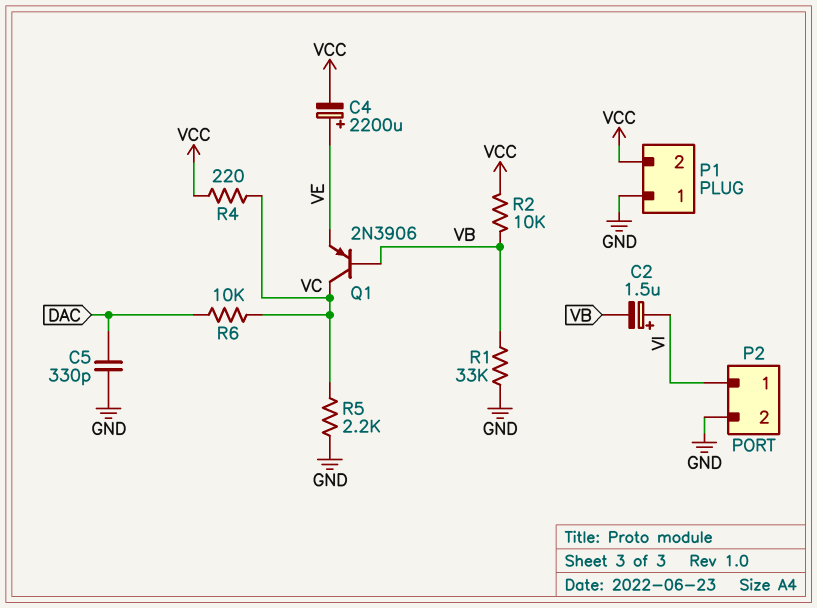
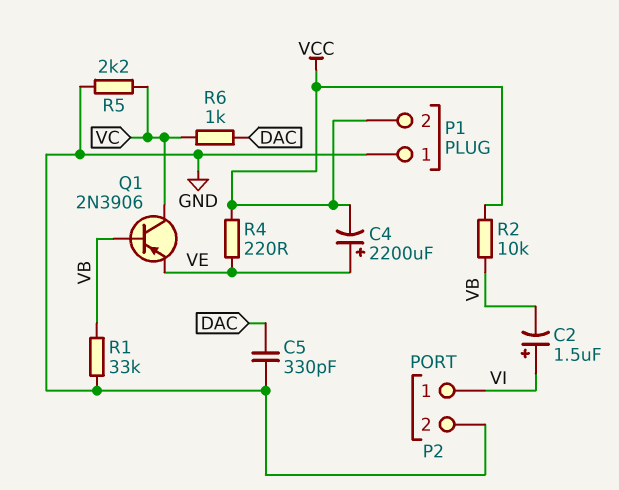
R4: 220 (VC, VCC) -> 220 (VCC, VE)
R6: 10k (DAC, VC) -> 1k (DAC, VC)

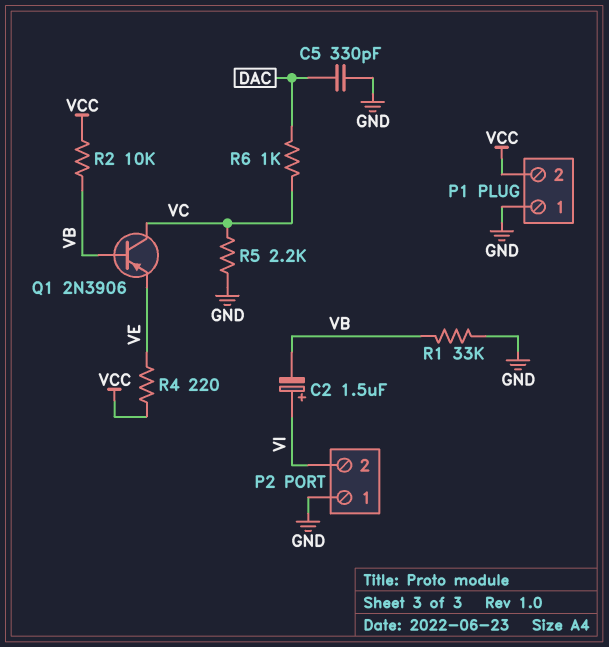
C4: 2200uF (plus VE, minus VCC) -> none
P2 pin 1: VI -> GND
P2 pin 2: GND -> VI

